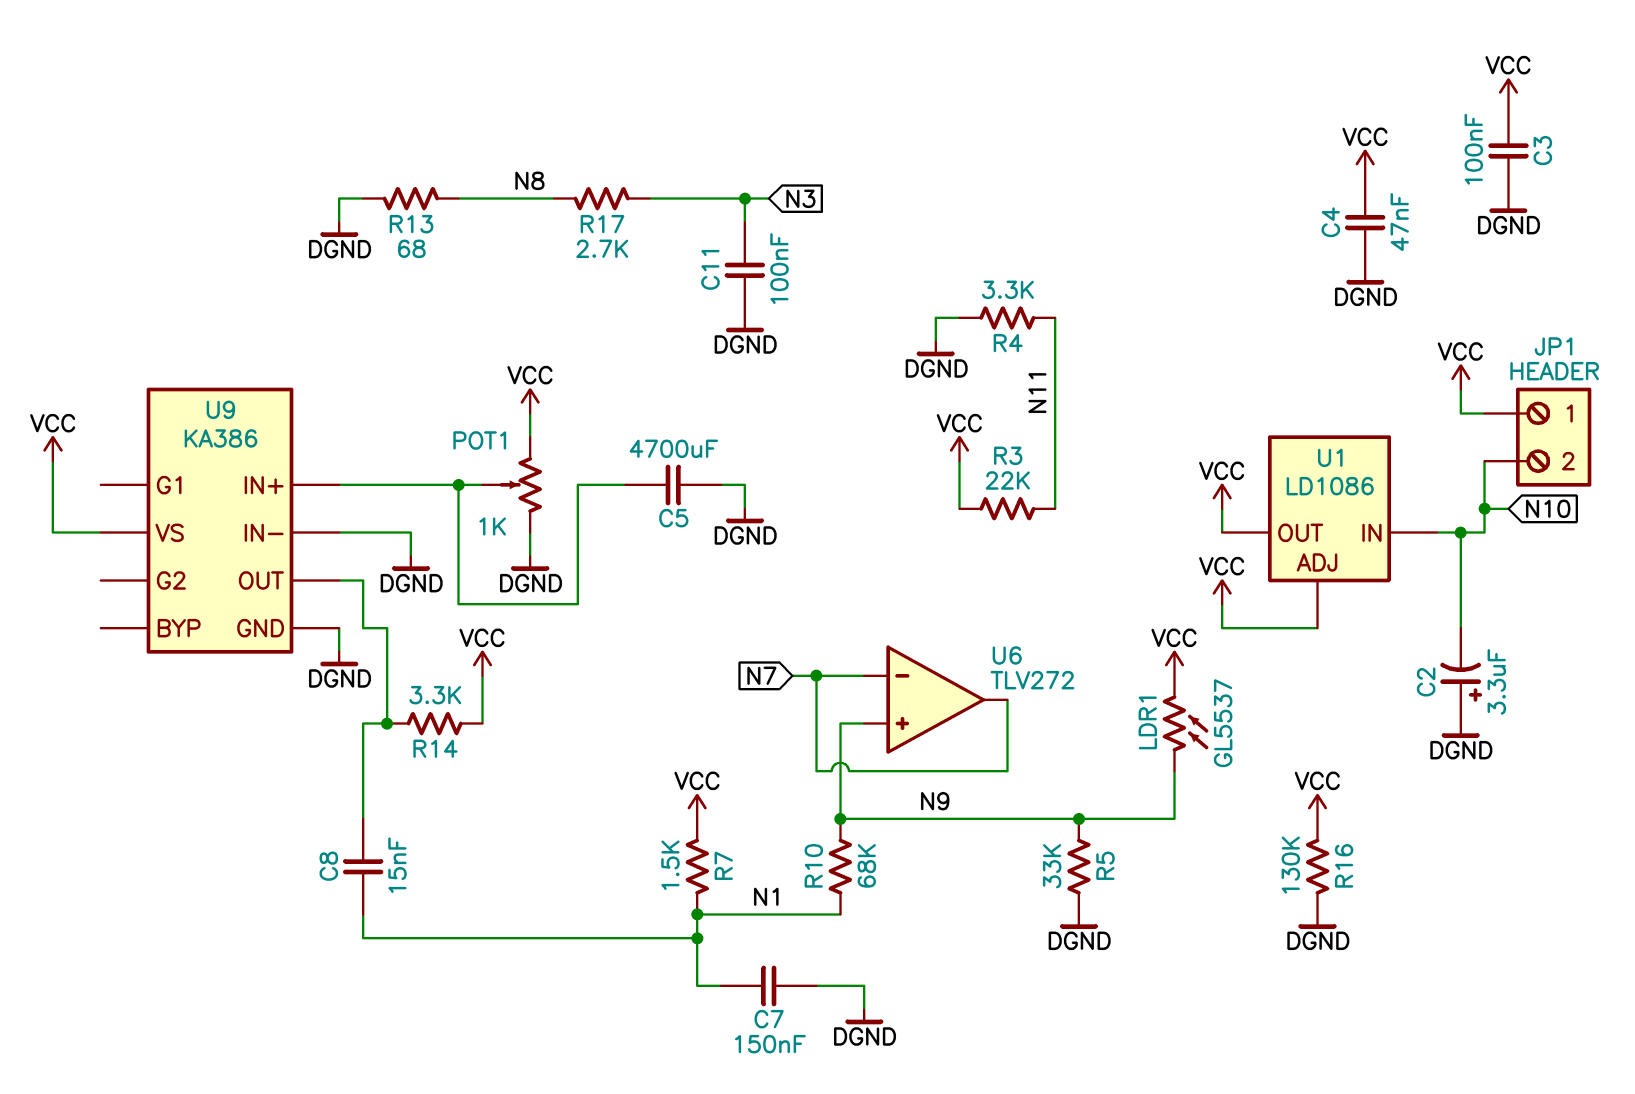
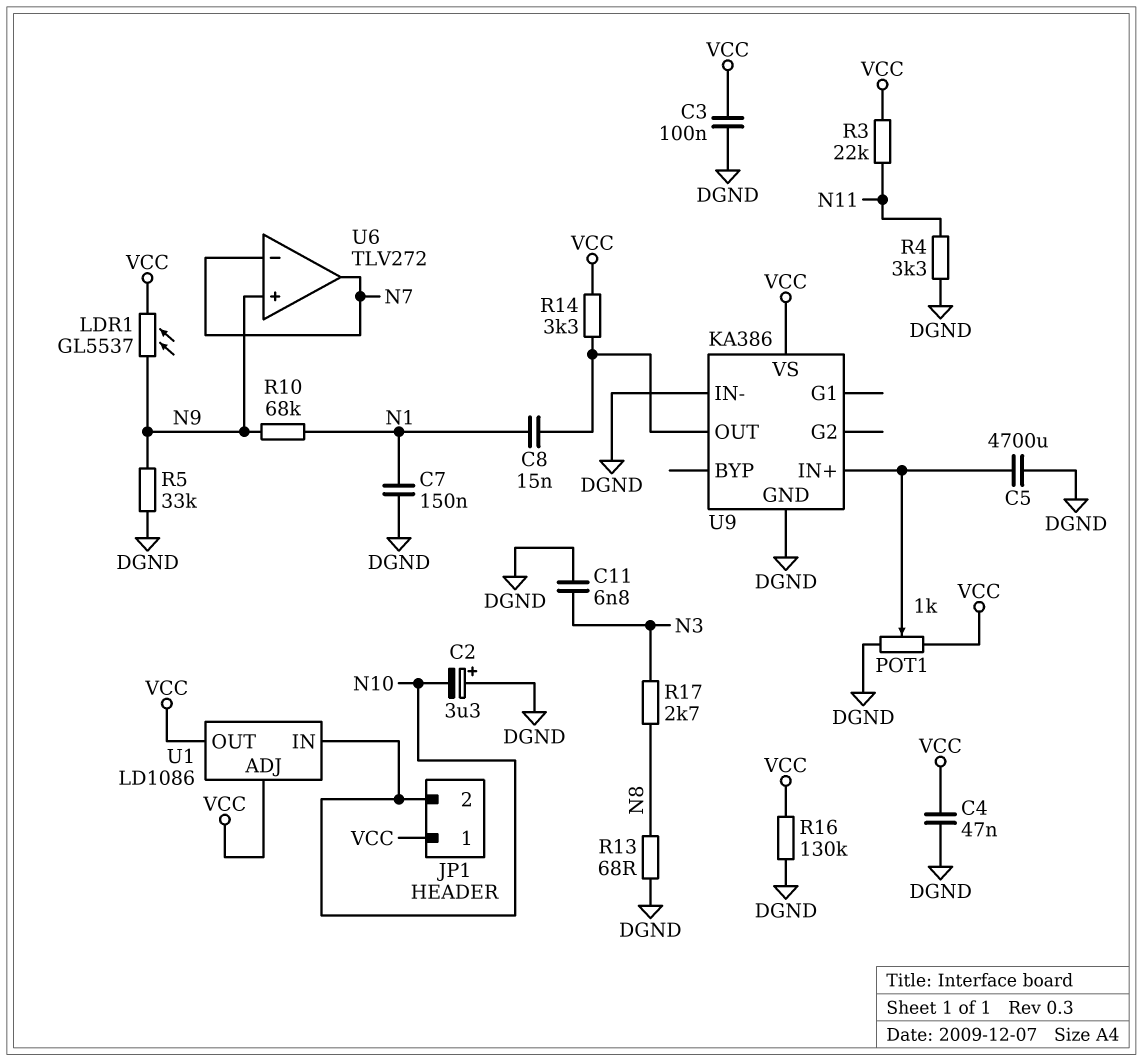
C11: 100nF (DGND, N3) -> 6.8nF (DGND, N3)
R7: 1.5k (N1, VCC) -> none

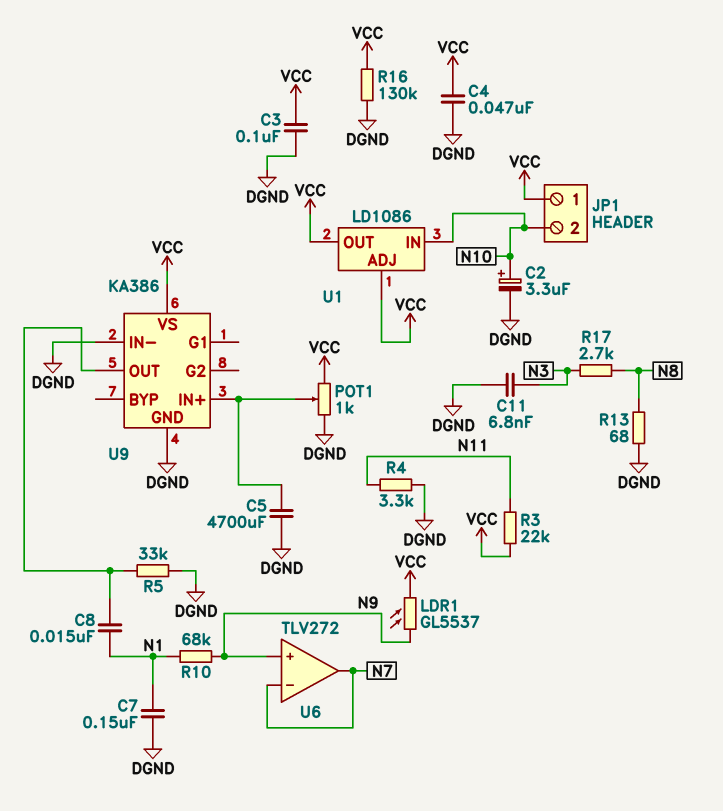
C2: 3.3uF (plus DGND, minus N10) -> 3.3uF (plus N10, minus DGND)
R5: 33k (DGND, N9) -> 33k (DGND, U9/OUT)
R14: 3.3k (U9/OUT, VCC) -> none

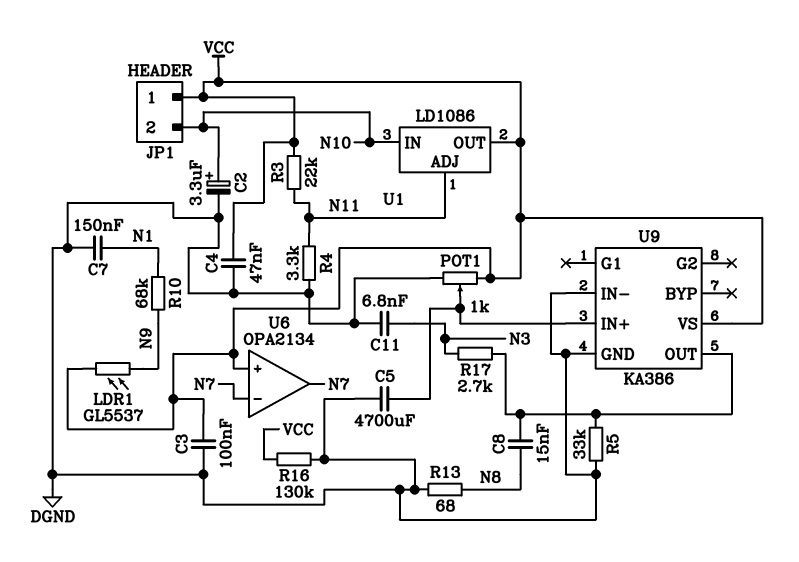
C8: 15nF (N1, U9/OUT) -> 15nF (N8, U9/OUT)
R17: 2.7k (N3, N8) -> 2.7k (N3, U9/OUT)
U1 pin ADJ: VCC -> N11
U6: TLV272 -> OPA2134
U6 pin in+: N9 -> VCC

